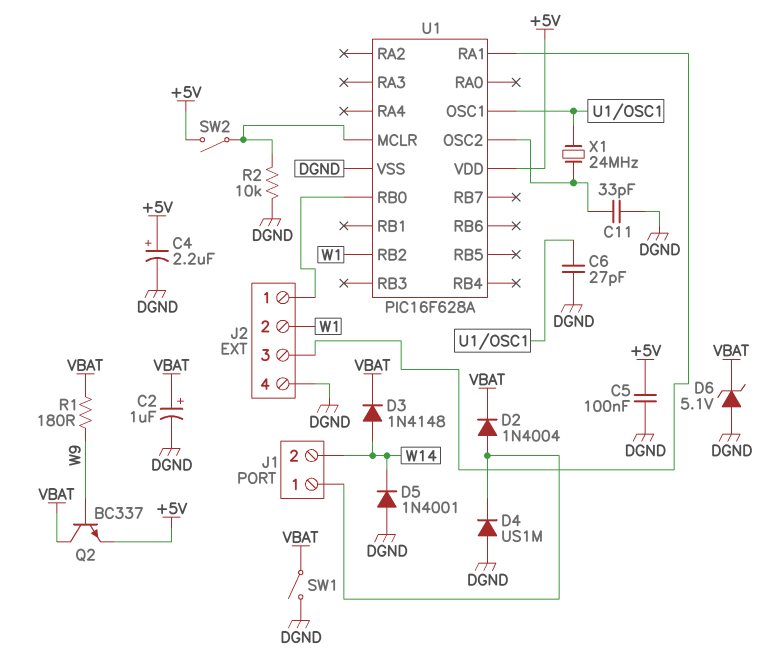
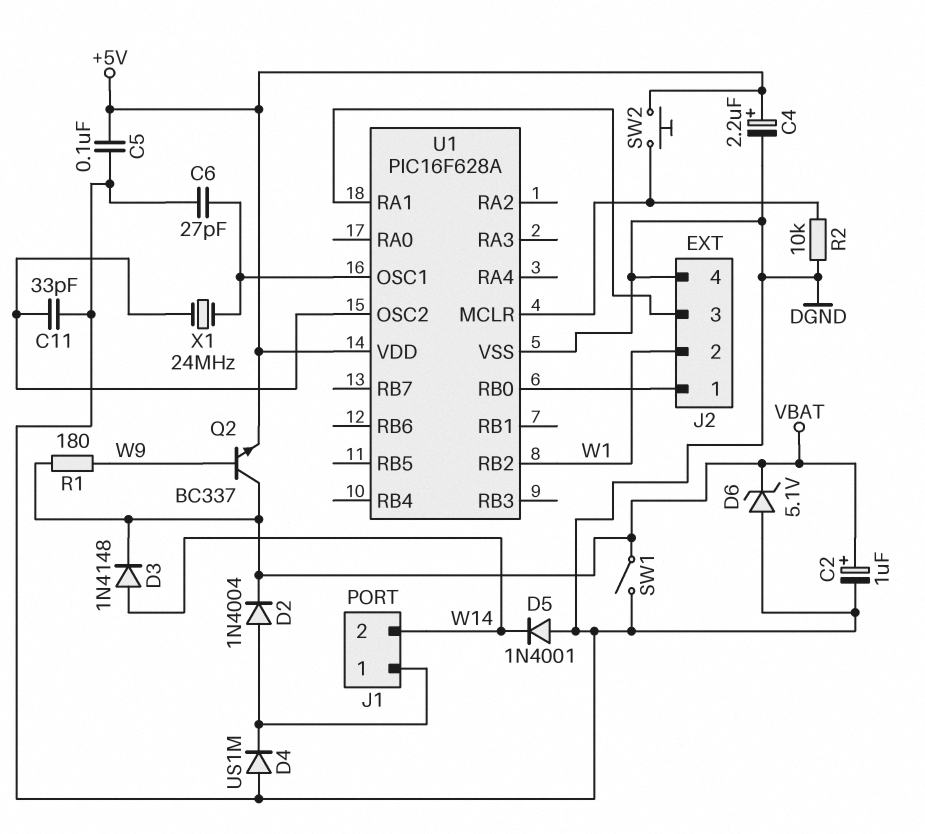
SW2: switch (+5V, U1/MCLR) -> button (+5V, U1/MCLR)

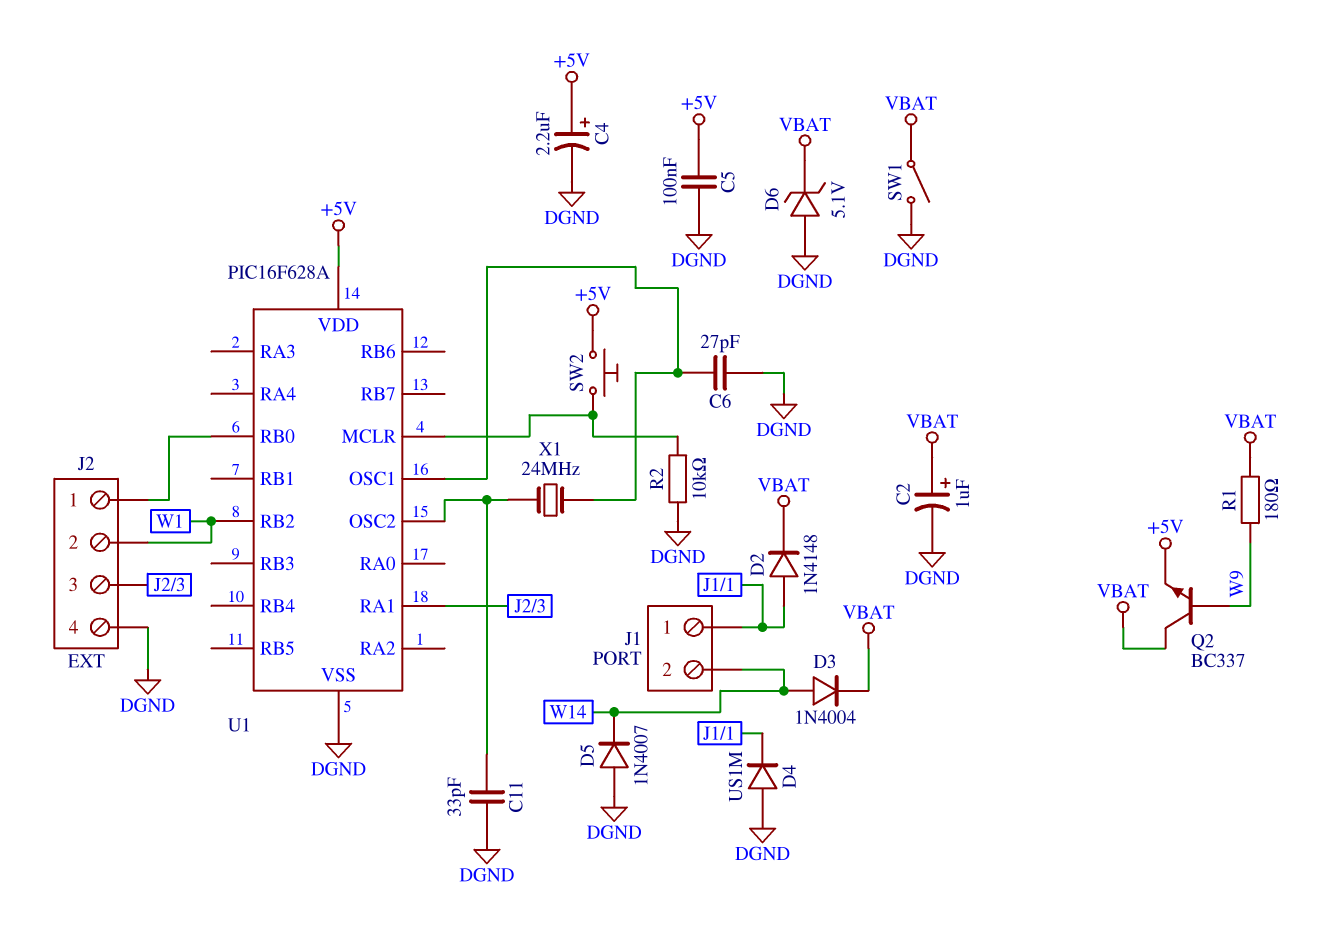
D2: diode 1N4004 (A J1/1, K VBAT) -> diode 1N4148 (A J1/1, K VBAT)
D3: diode 1N4148 (A W14, K VBAT) -> diode 1N4004 (A W14, K VBAT)
D5: diode 1N4001 (A DGND, K W14) -> diode 1N4007 (A DGND, K W14)

